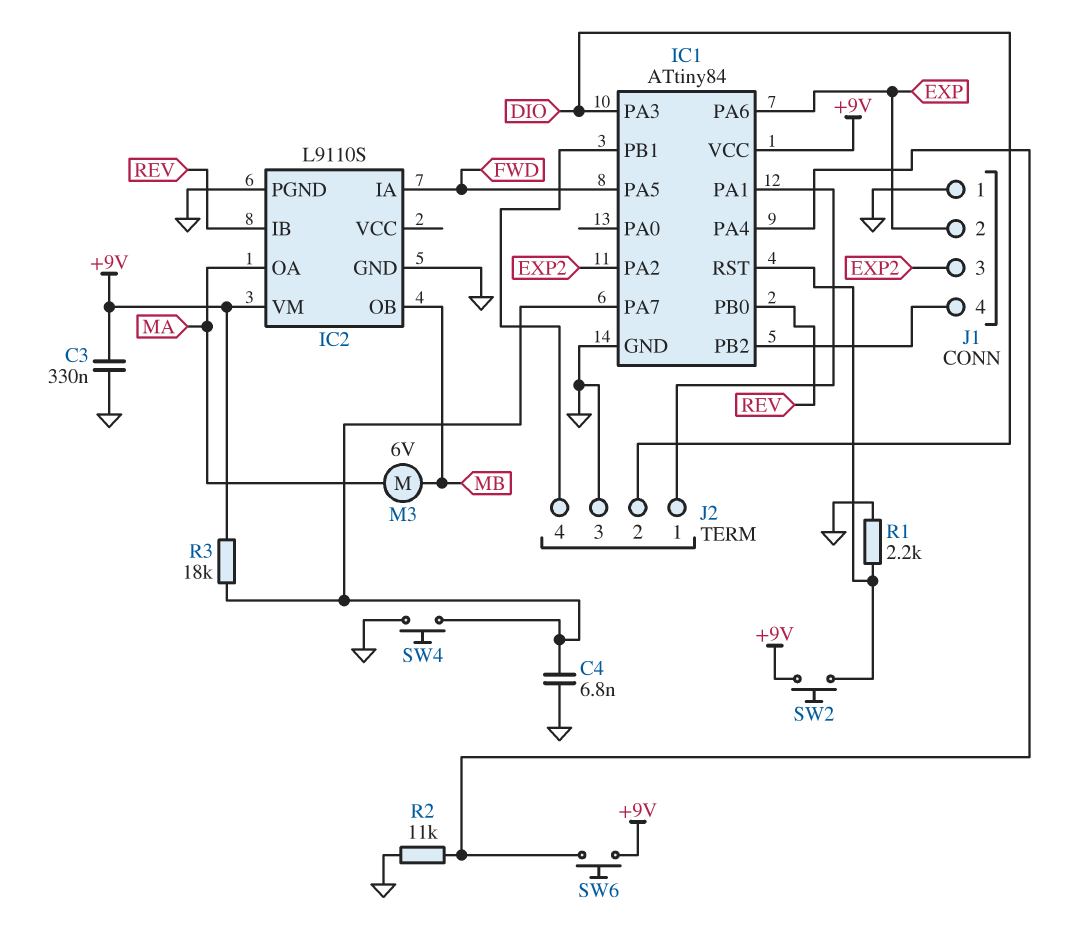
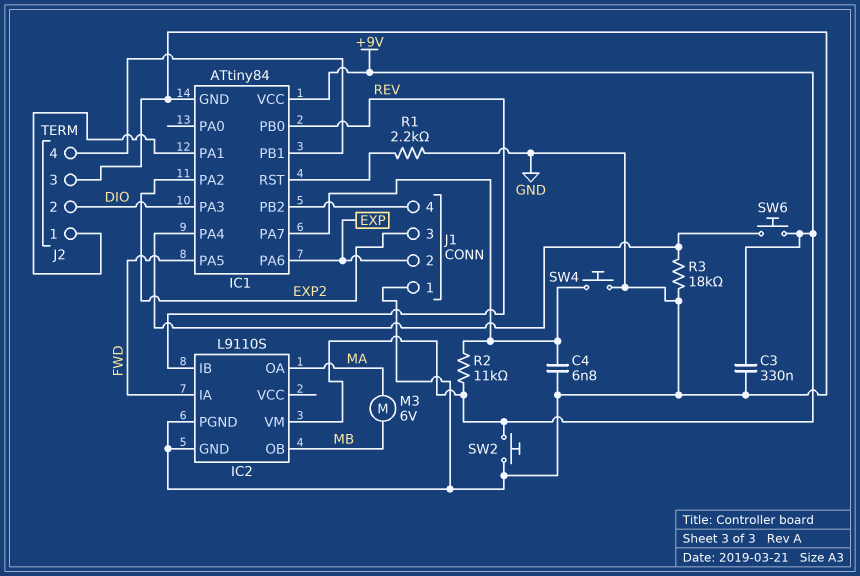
R2: 11k (GND, IC1/PA4) -> 11k (+9V, IC1/PA7)
R3: 18k (+9V, IC1/PA7) -> 18k (GND, IC1/PA4)
SW2: button (+9V, IC1/RST) -> button (+9V, GND)

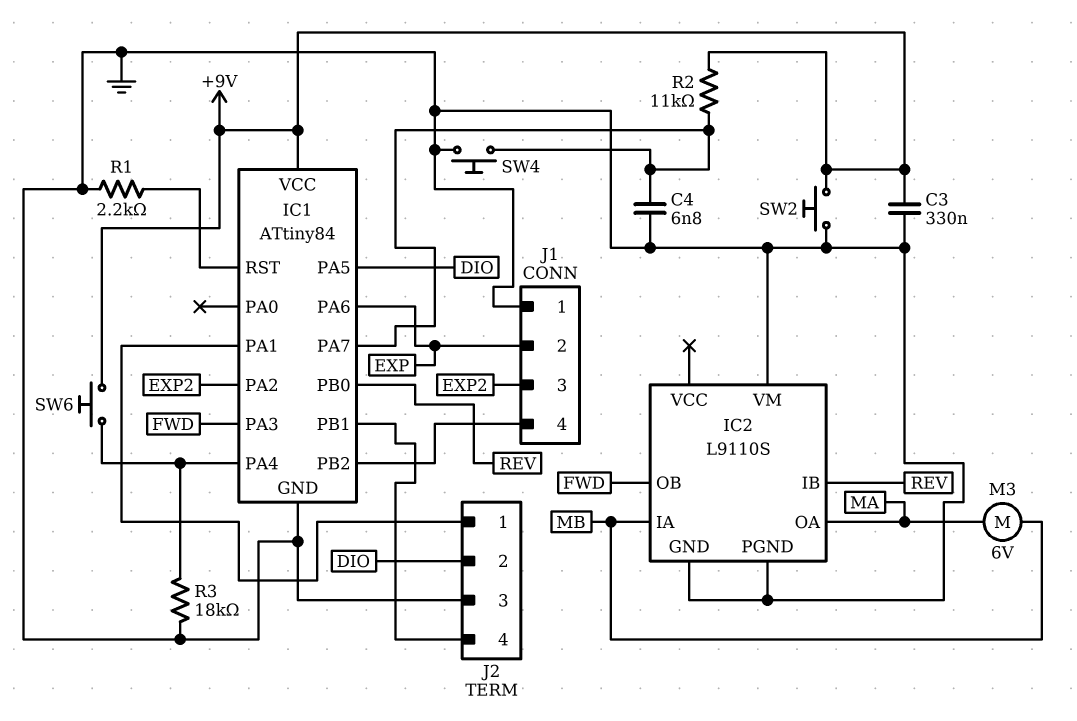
IC1 pin PA3: DIO -> FWD
IC1 pin PA5: FWD -> DIO
IC2 pin IA: FWD -> MB
IC2 pin OB: MB -> FWD
IC2 pin VM: +9V -> GND

